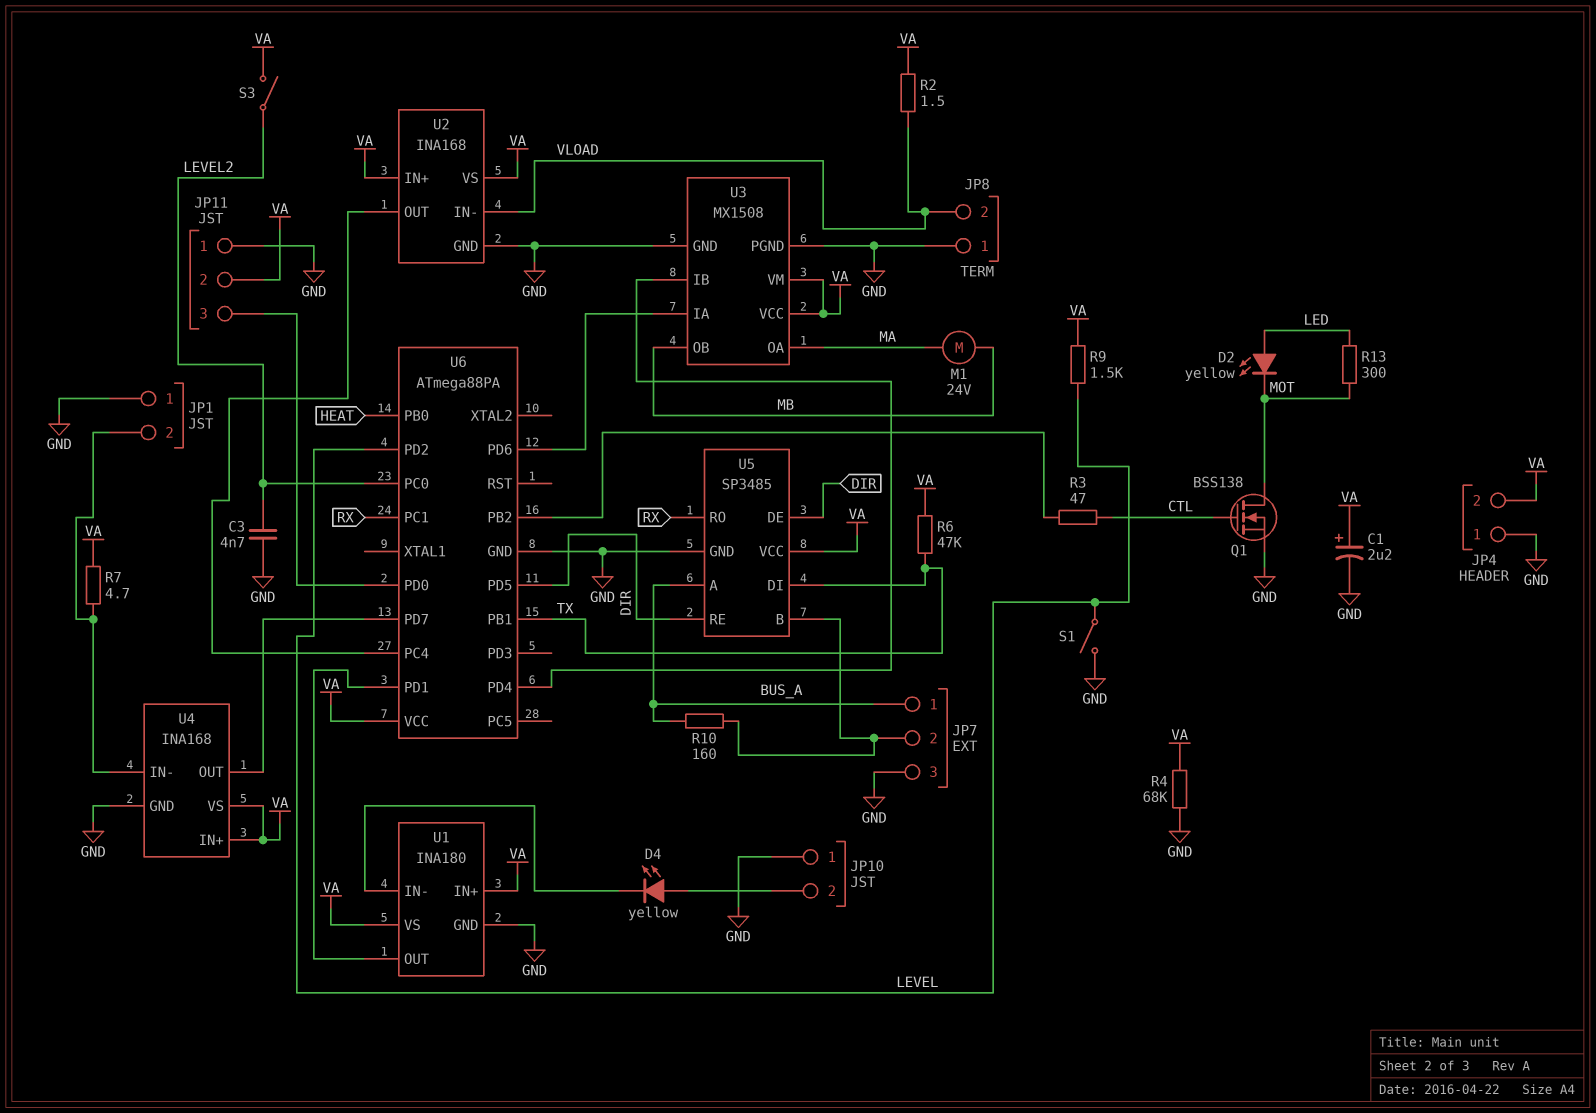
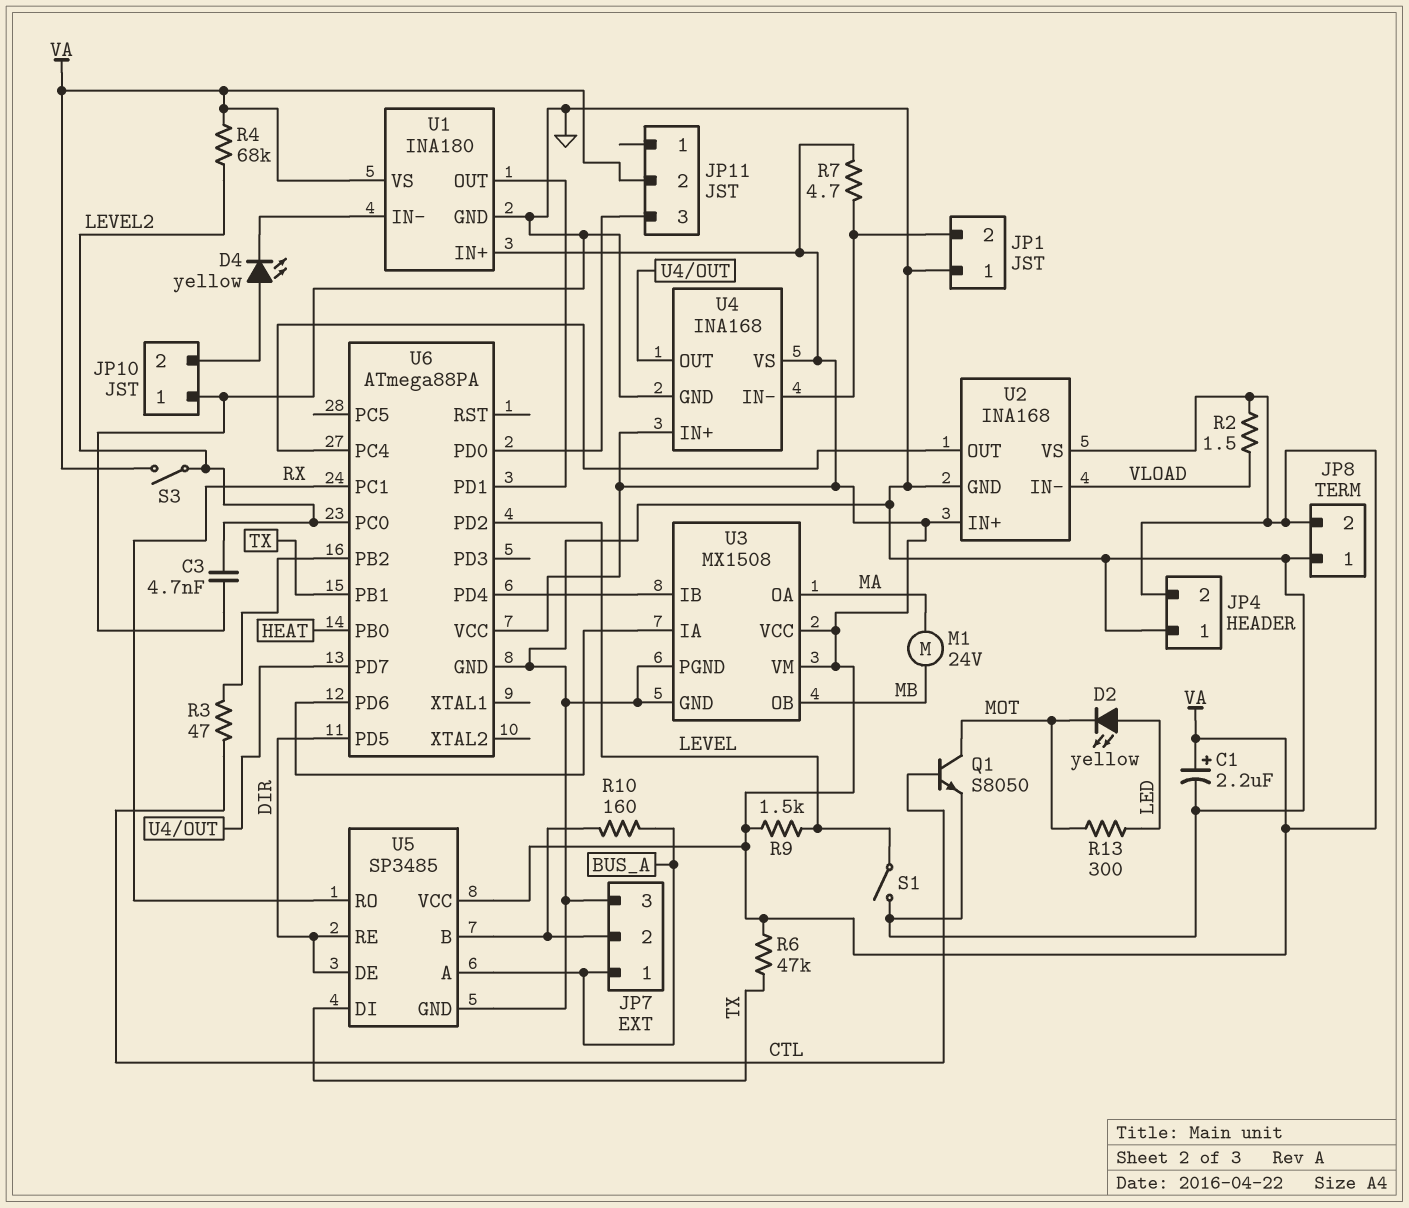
JP8 pin 2: VLOAD -> VA
JP11 pin 1: GND -> none
Q1: NMOS BSS138 (G CTL, D MOT, S GND) -> NPN S8050 (B CTL, C MOT, E GND)
R4: 68k (GND, VA) -> 68k (LEVEL2, VA)

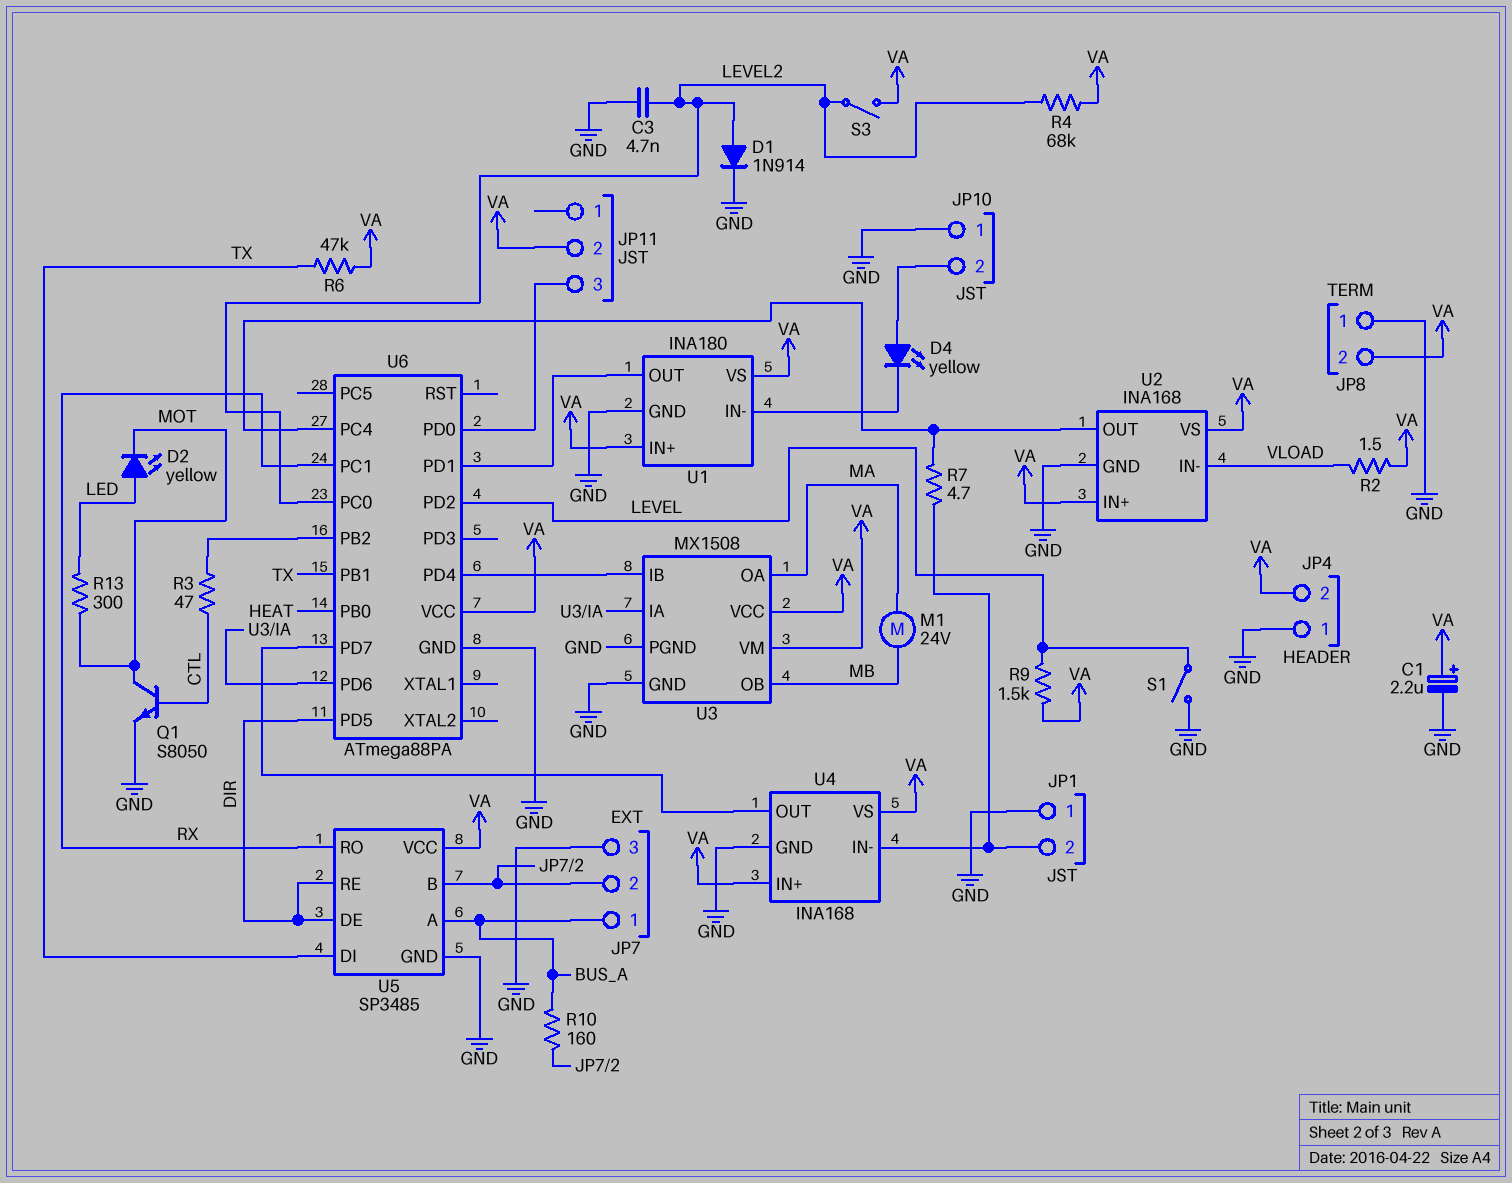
D1: none -> diode 1N914 (A LEVEL2, K GND)
R7: 4.7 (JP1/2, VA) -> 4.7 (JP1/2, U2/OUT)

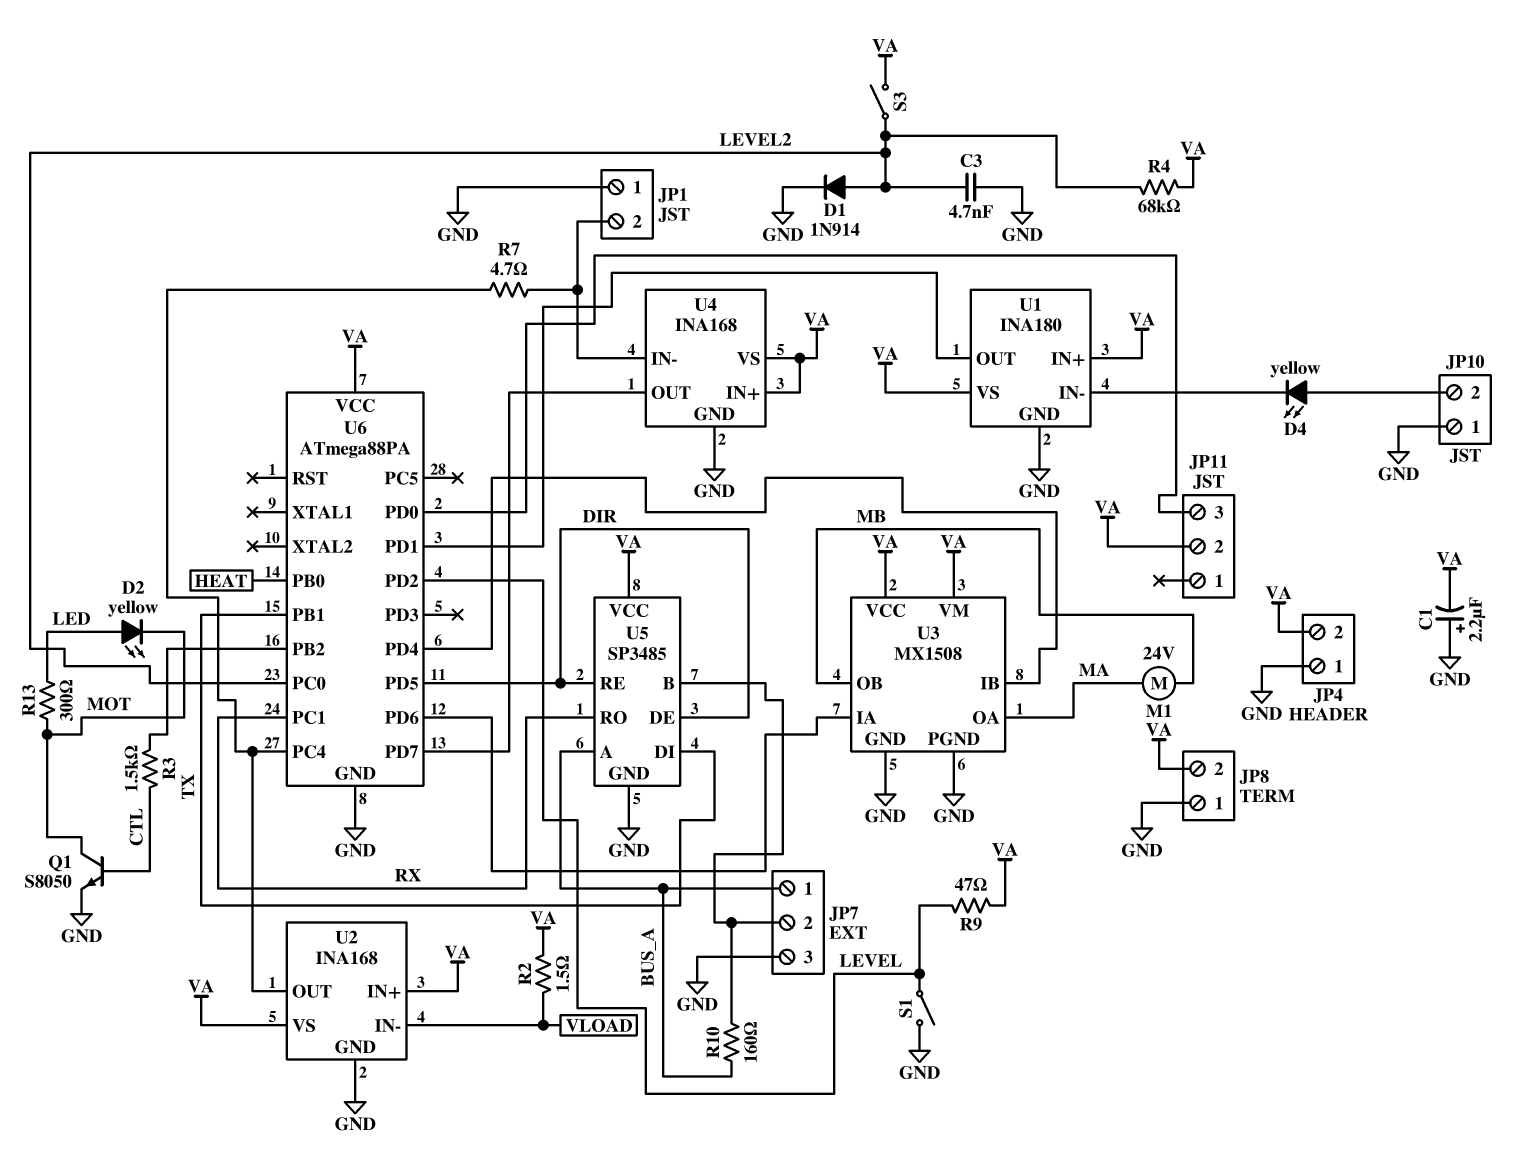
C1: 2.2uF (plus VA, minus GND) -> 2.2uF (plus GND, minus VA)
R3: 47 (CTL, U6/PB2) -> 1.5k (CTL, U6/PB2)
R6: 47k (TX, VA) -> none
R9: 1.5k (LEVEL, VA) -> 47 (LEVEL, VA)

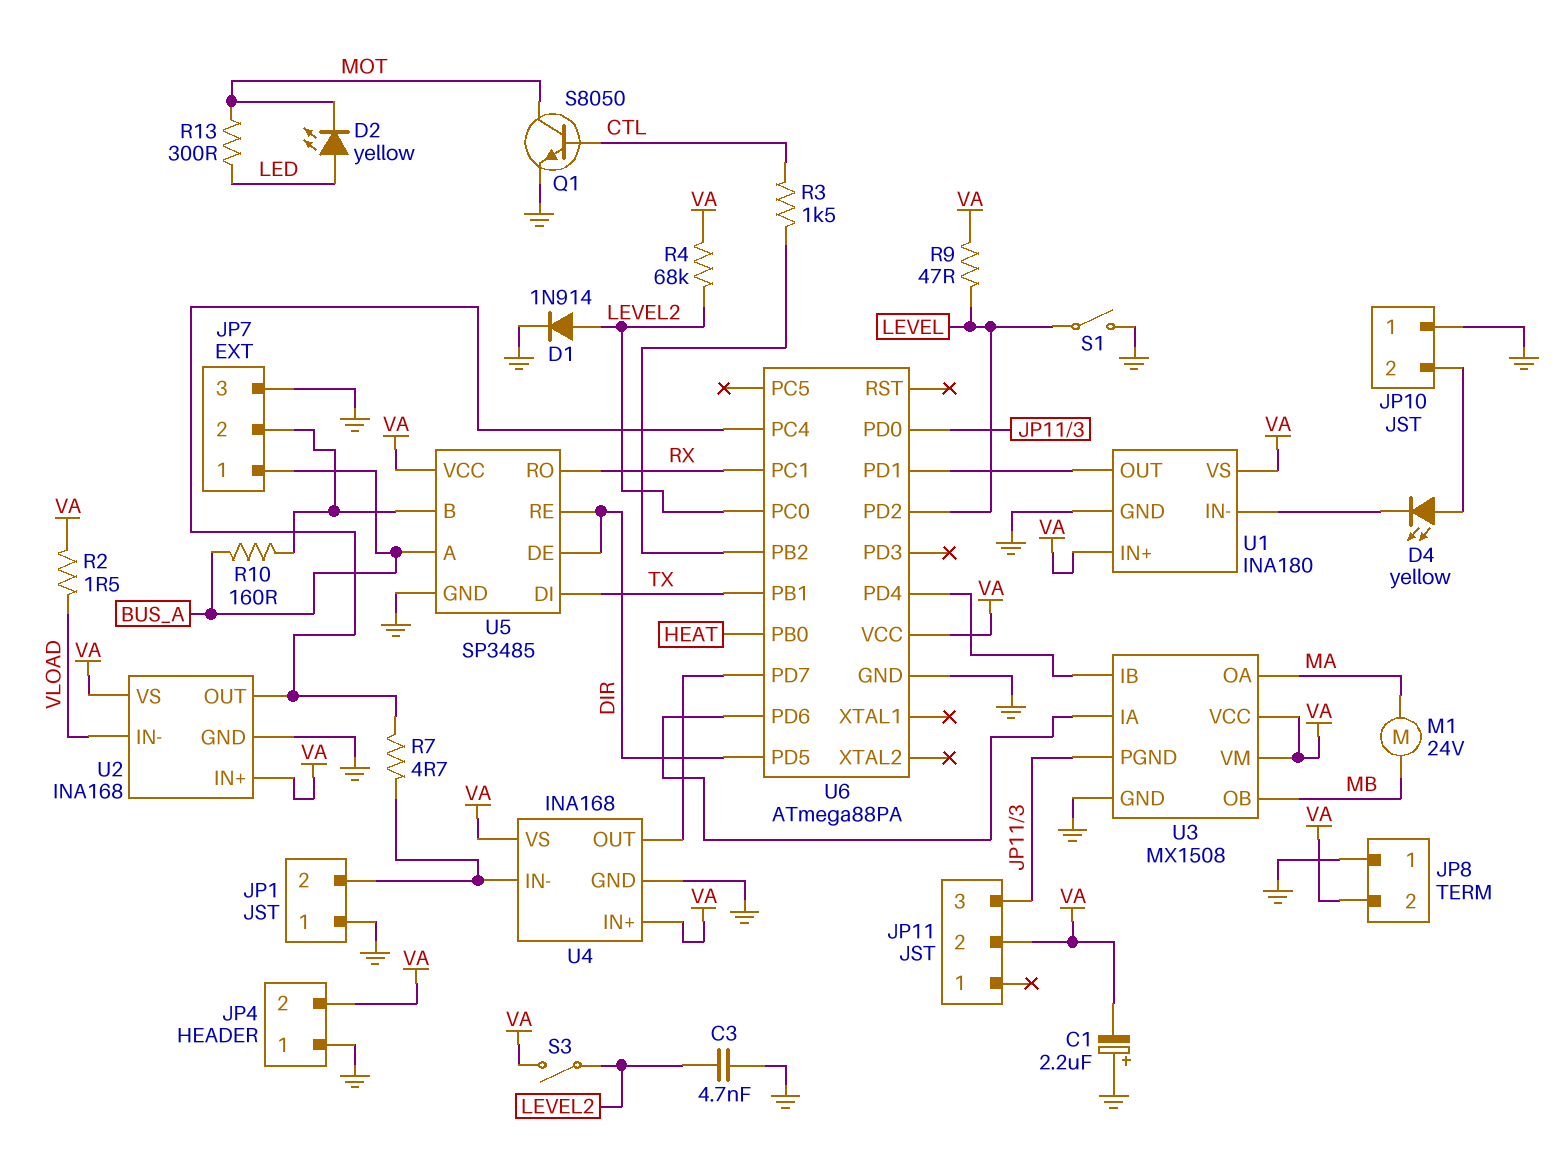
U3 pin PGND: GND -> JP11/3

